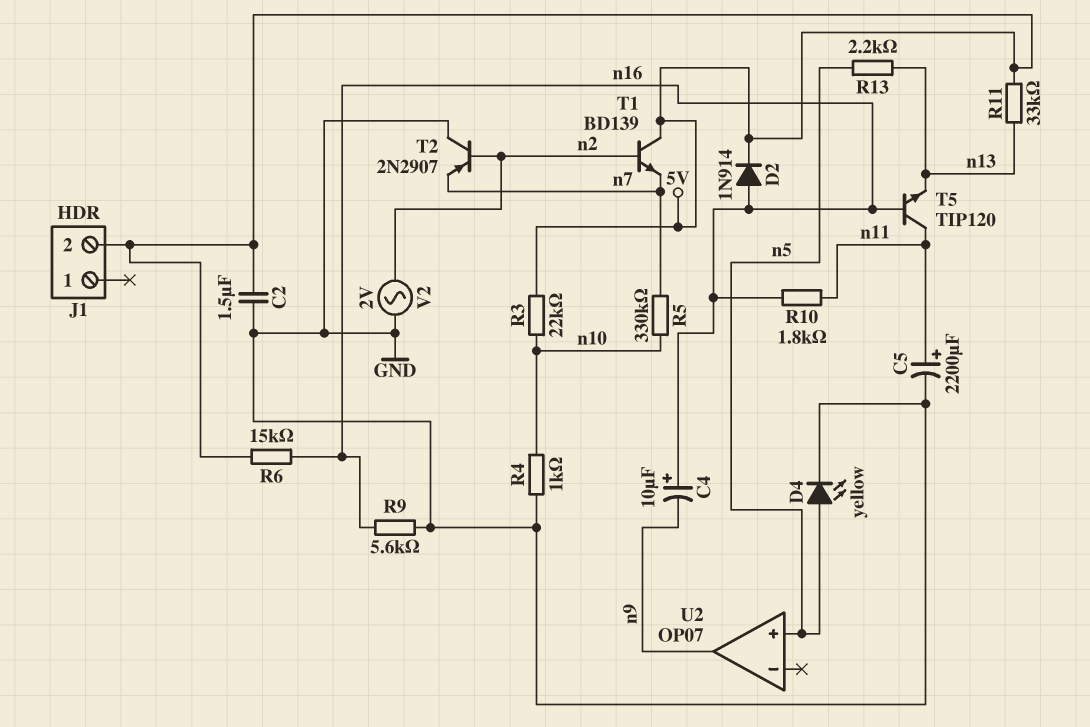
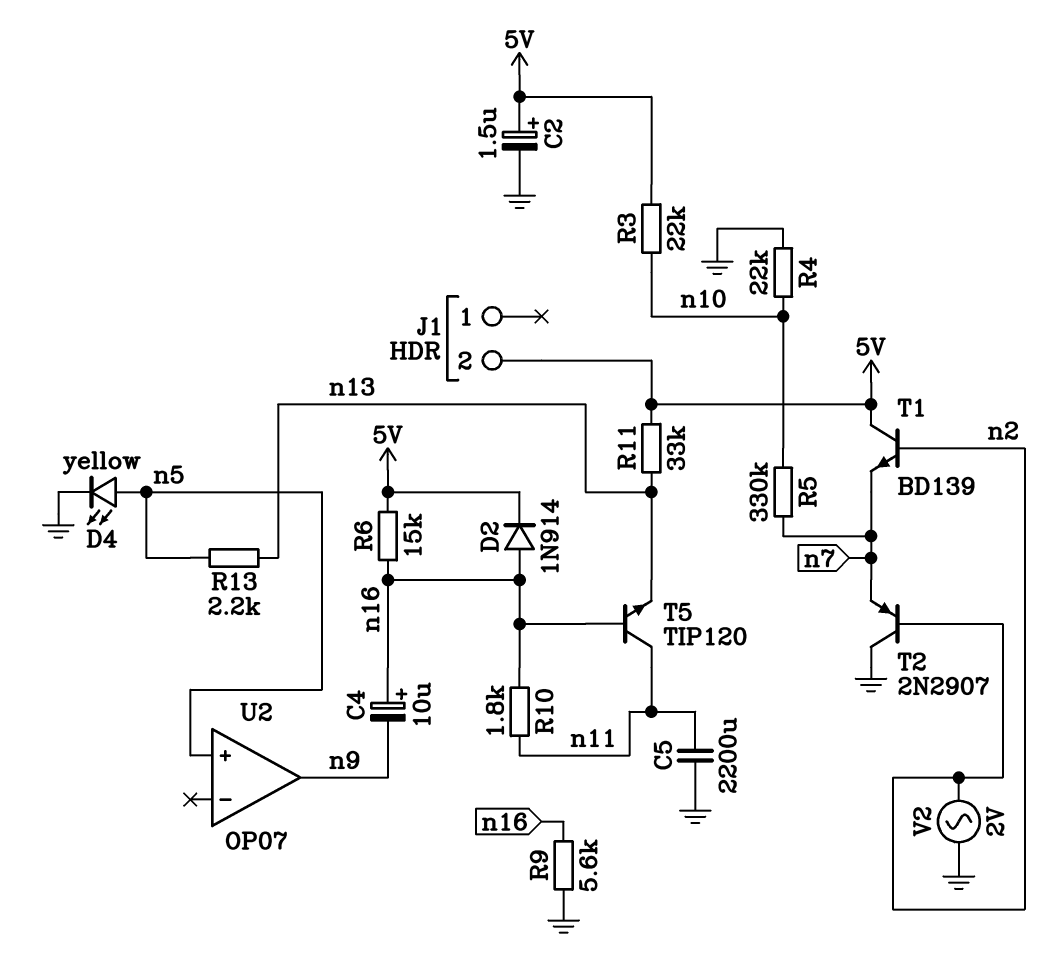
C2: 1.5uF (5V, GND) -> 1.5uF (plus 5V, minus GND)
C5: 2200uF (plus n11, minus GND) -> 2200uF (GND, n11)
R4: 1k (GND, n10) -> 22k (GND, n10)

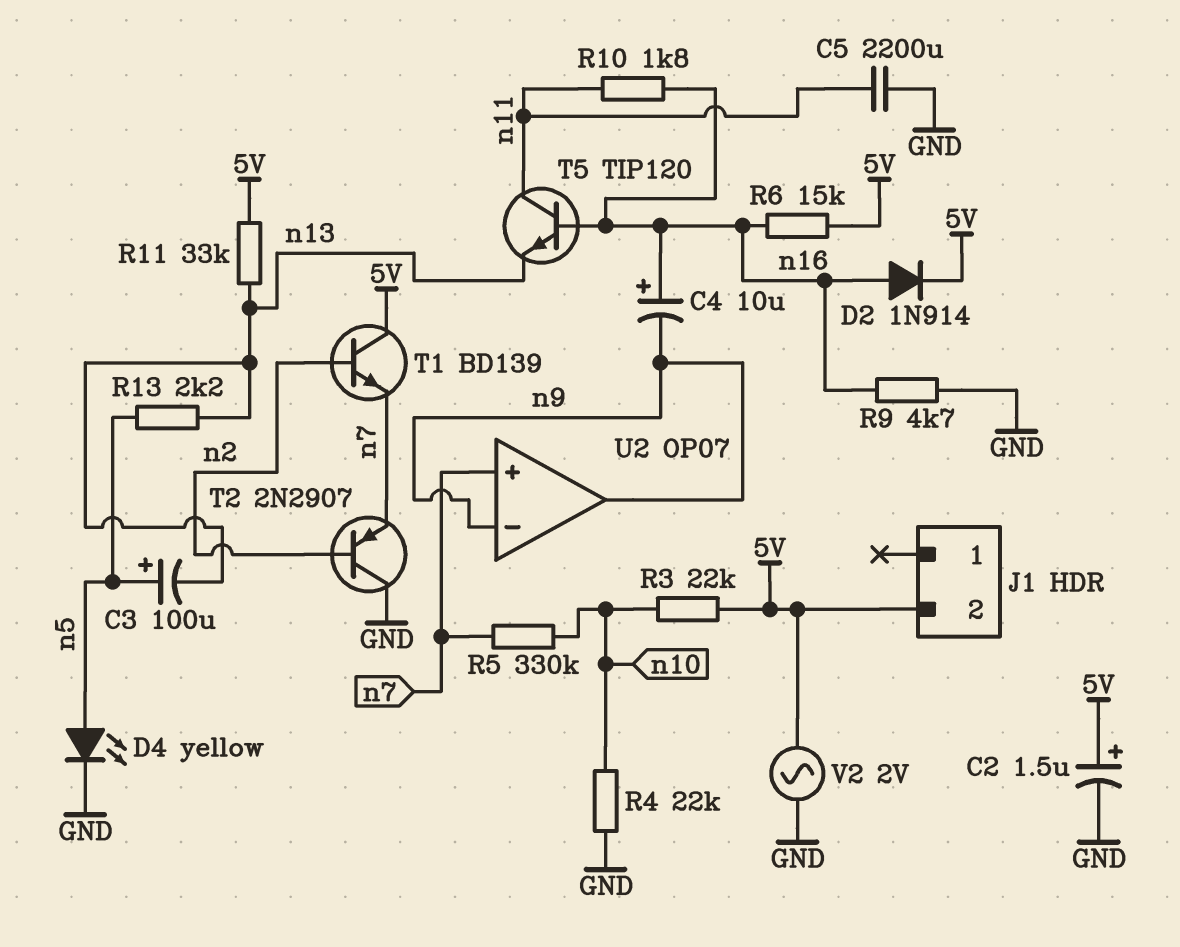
C3: none -> 100uF (plus n5, minus n13)
R9: 5.6k (GND, n16) -> 4.7k (GND, n16)
U2 pin in+: n5 -> n7
U2 pin in-: none -> n9
V2: AC 2V (GND, n2) -> AC 2V (5V, GND)

